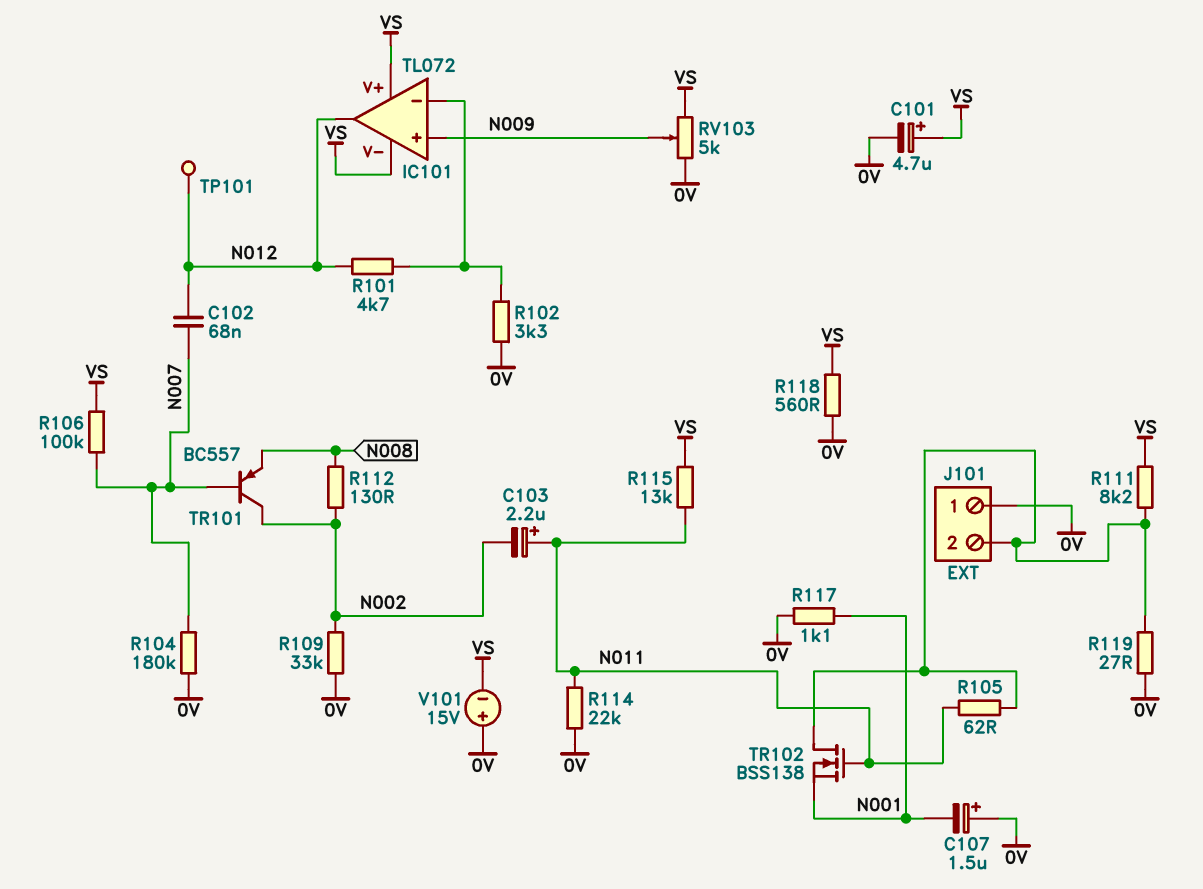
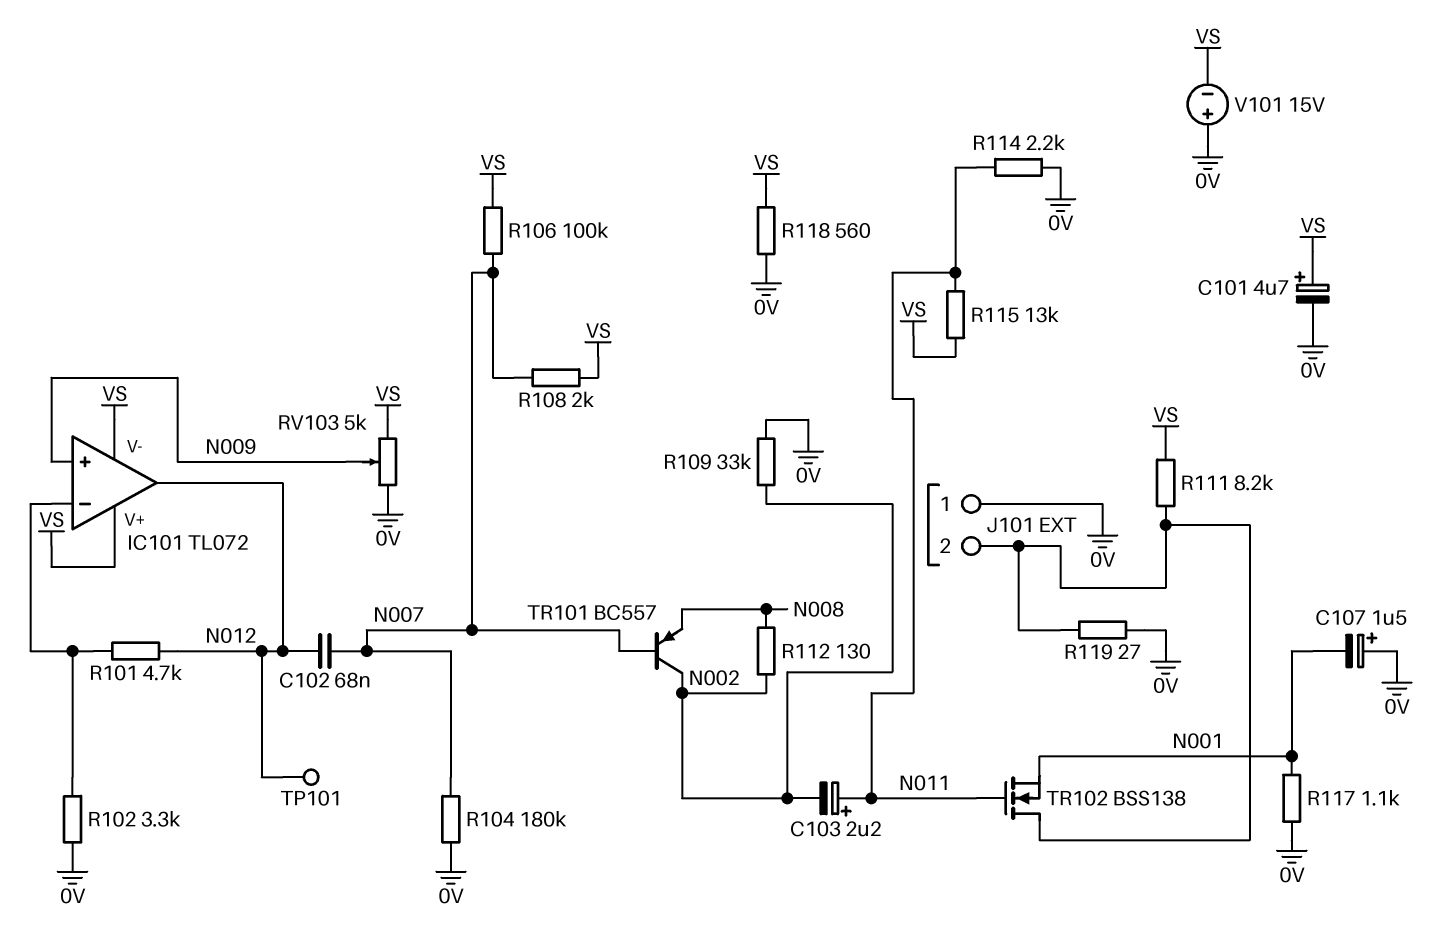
R105: 62 (J101/2, N011) -> none
R108: none -> 2k (N007, VS)
R114: 22k (0V, N011) -> 2.2k (0V, N011)

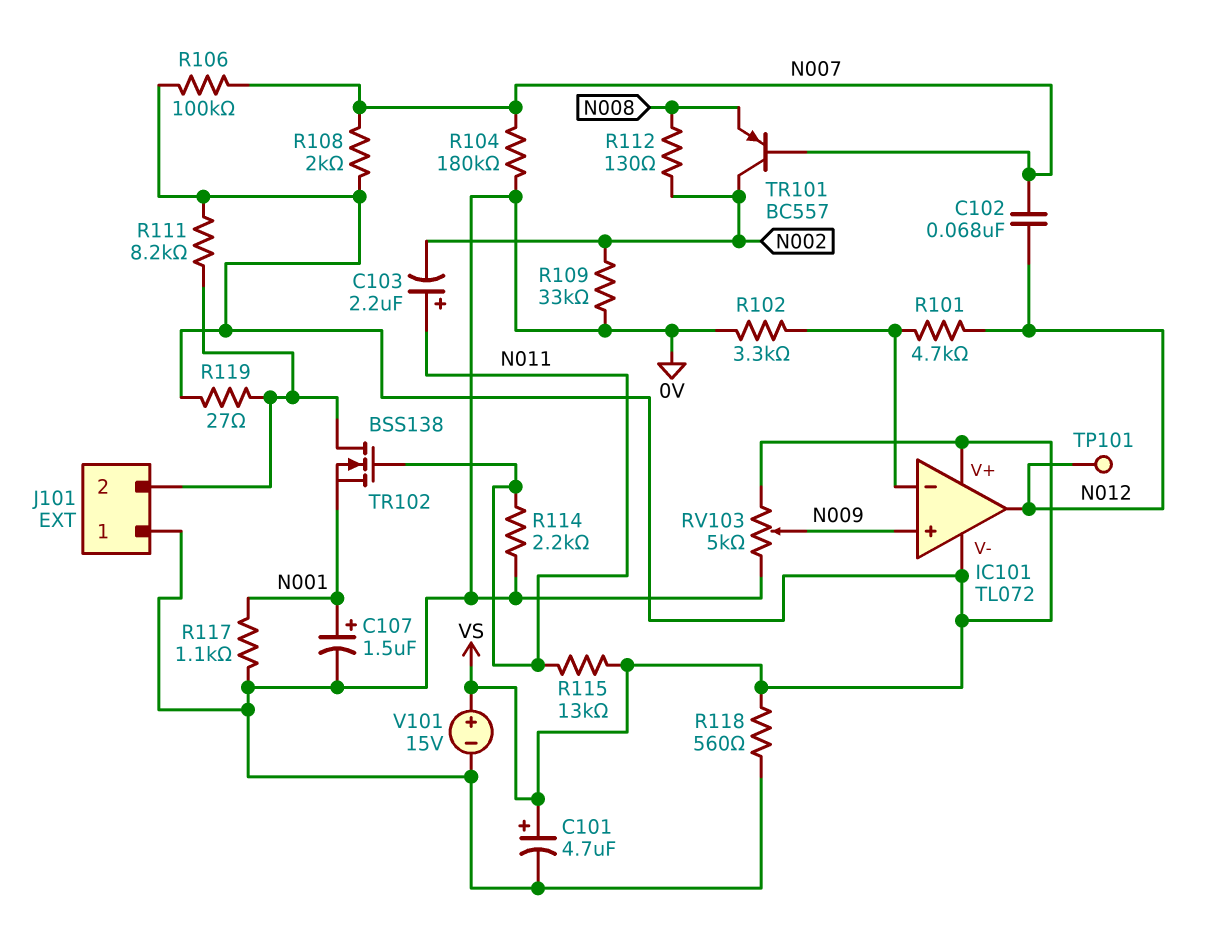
C107: 1.5uF (plus 0V, minus N001) -> 1.5uF (plus N001, minus 0V)
R119: 27 (0V, J101/2) -> 27 (J101/2, VS)
V101: 15V (plus 0V, minus VS) -> 15V (plus VS, minus 0V)

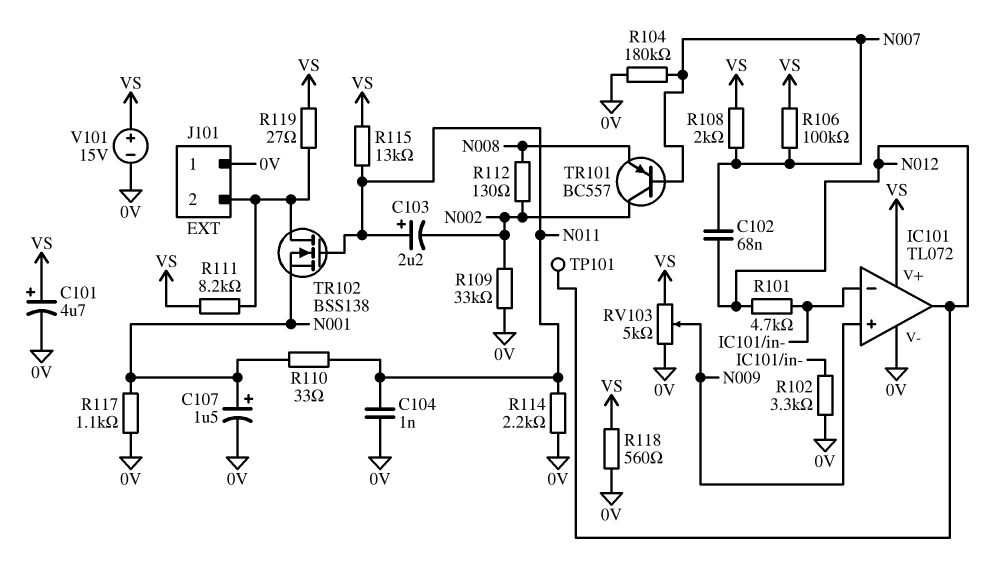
C104: none -> 1nF (0V, N011)
IC101 pin V-: VS -> 0V
R110: none -> 33 (N001, N011)

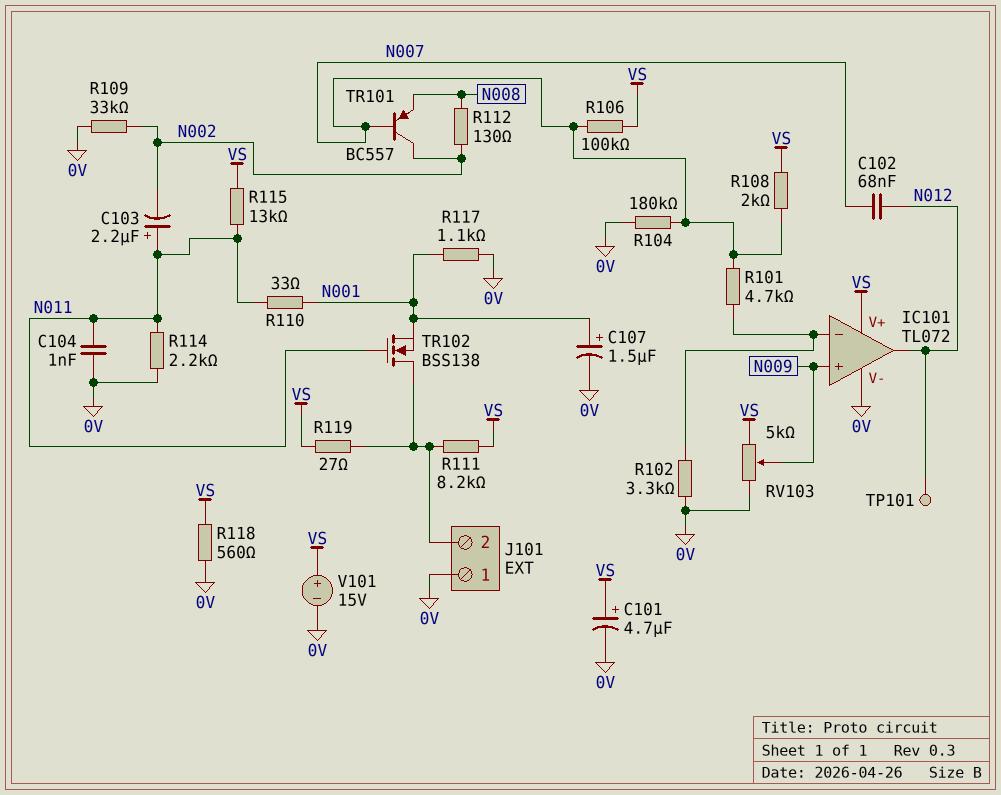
R101: 4.7k (IC101/in-, N012) -> 4.7k (IC101/in-, N007)

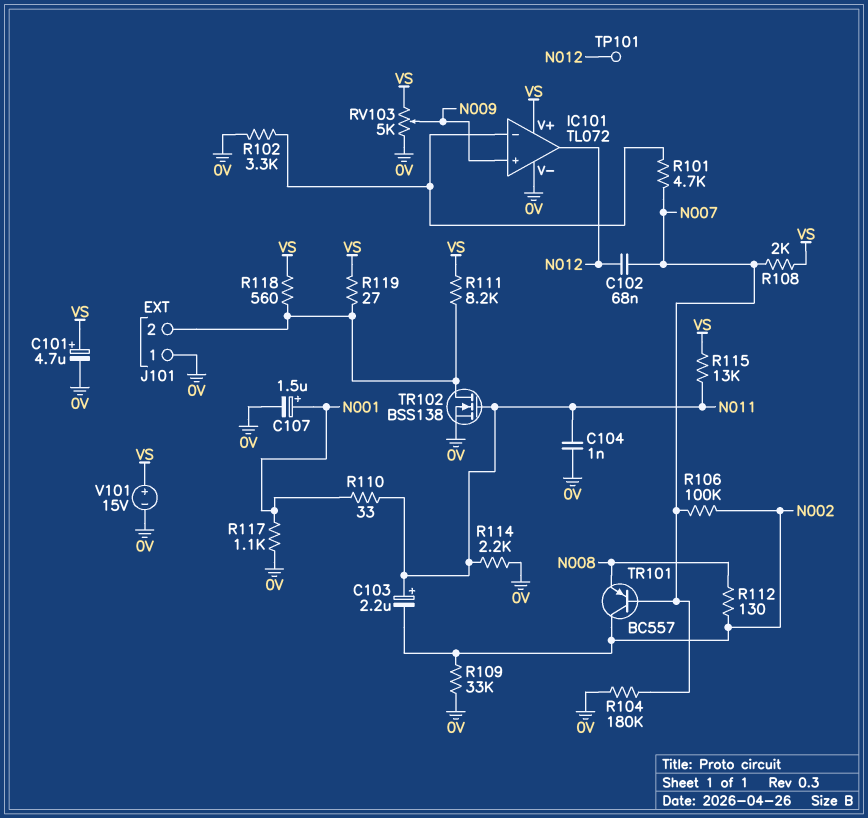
R106: 100k (N007, VS) -> 100k (N002, N007)
R118: 560 (0V, VS) -> 560 (J101/2, VS)
TR102: NMOS BSS138 (G N011, D J101/2, S N001) -> NMOS BSS138 (G N011, D J101/2, S 0V)

